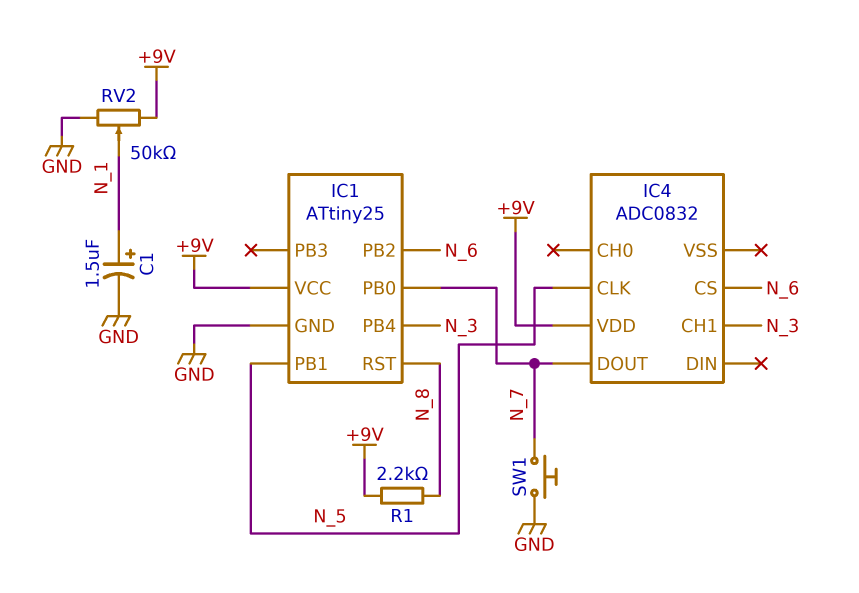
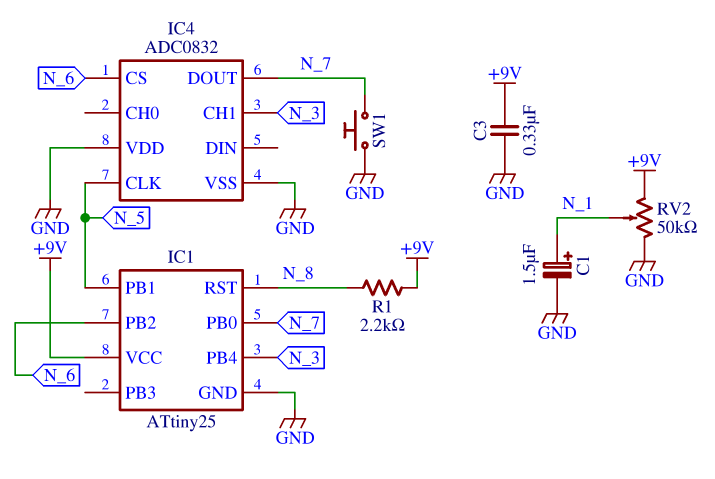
C3: none -> 330nF (+9V, GND)
IC4 pin VDD: +9V -> GND
IC4 pin VSS: none -> GND

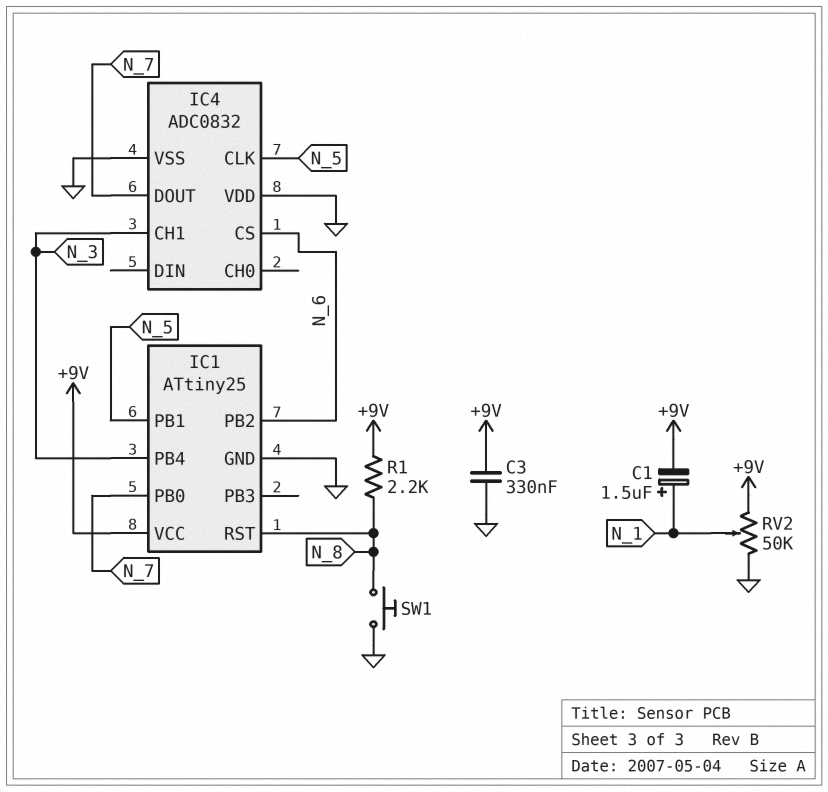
C1: 1.5uF (plus N_1, minus GND) -> 1.5uF (plus N_1, minus +9V)
SW1: button (GND, N_7) -> button (GND, N_8)

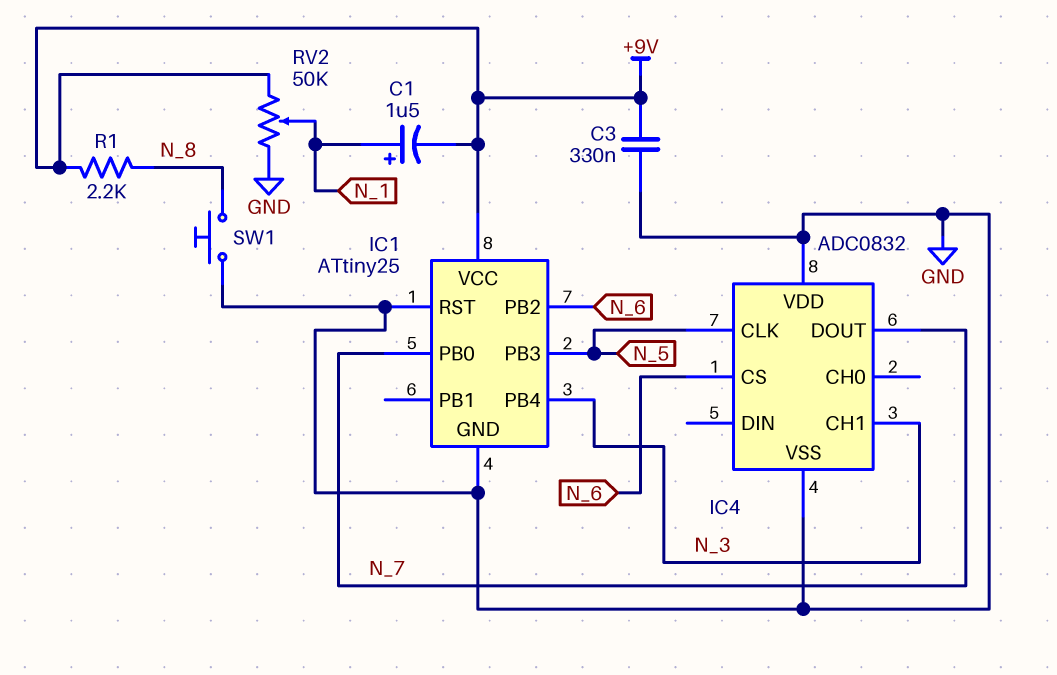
IC1 pin PB1: N_5 -> none
IC1 pin PB3: none -> N_5
IC1 pin RST: N_8 -> GND

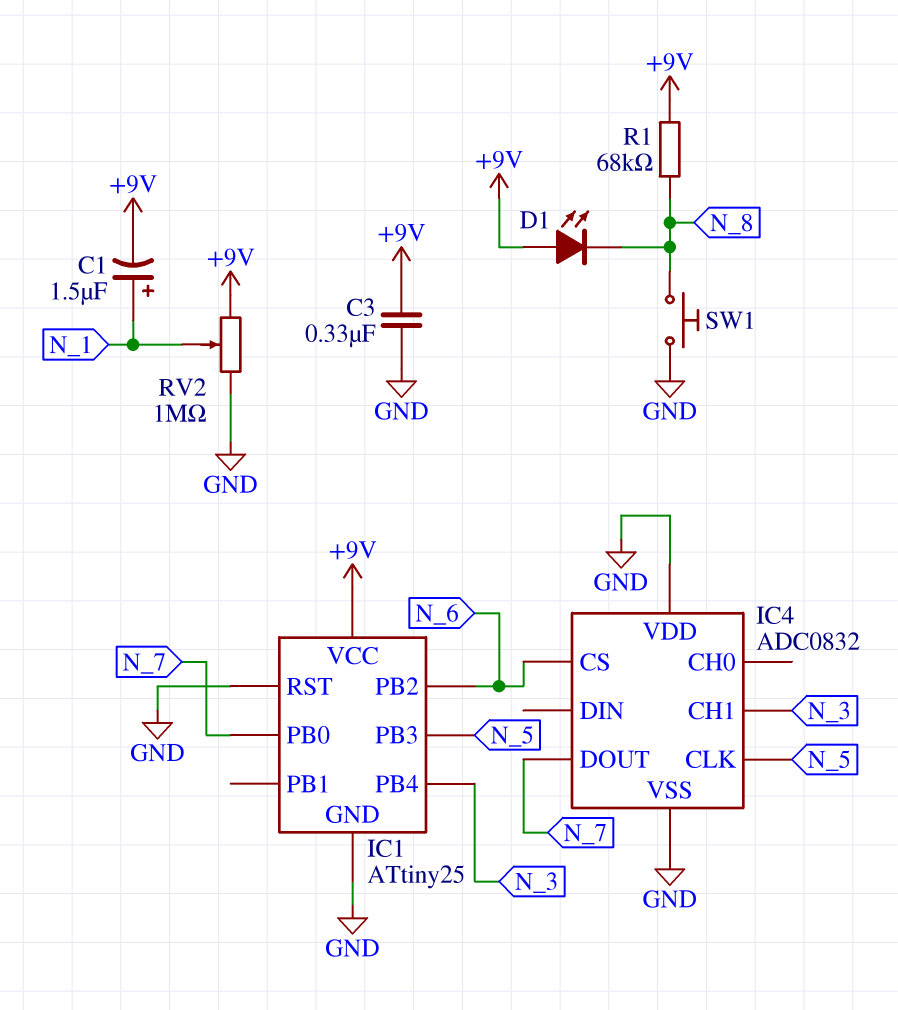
D1: none -> LED (A +9V, K N_8)
R1: 2.2k (+9V, N_8) -> 68k (+9V, N_8)
RV2: 50k (+9V, GND, wiper N_1) -> 1M (+9V, GND, wiper N_1)

